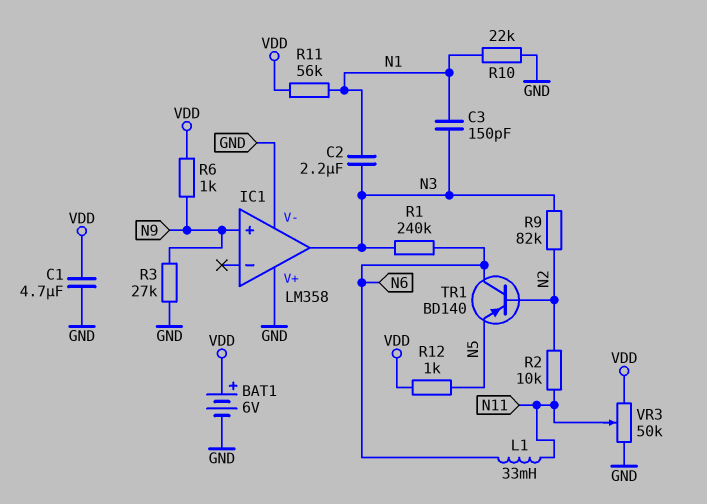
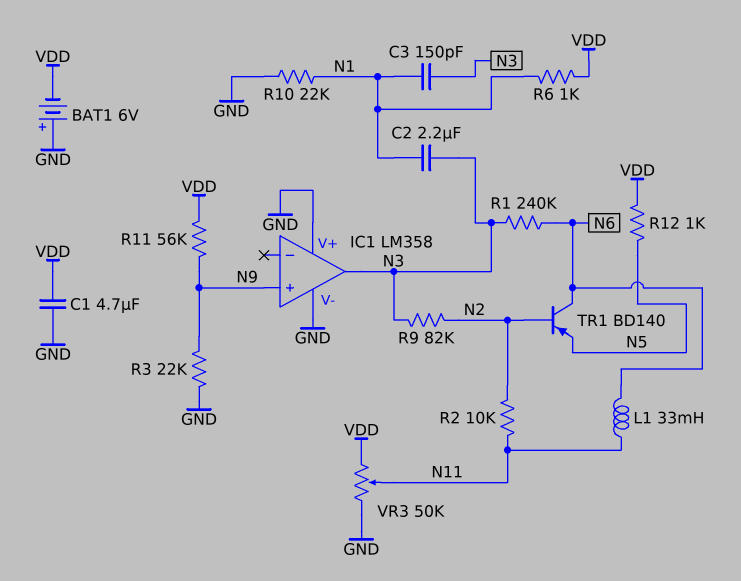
BAT1: 6V (plus VDD, minus GND) -> 6V (plus GND, minus VDD)
R3: 27k (GND, N9) -> 22k (GND, N9)
R6: 1k (N9, VDD) -> 1k (N1, VDD)
R11: 56k (N1, VDD) -> 56k (N9, VDD)

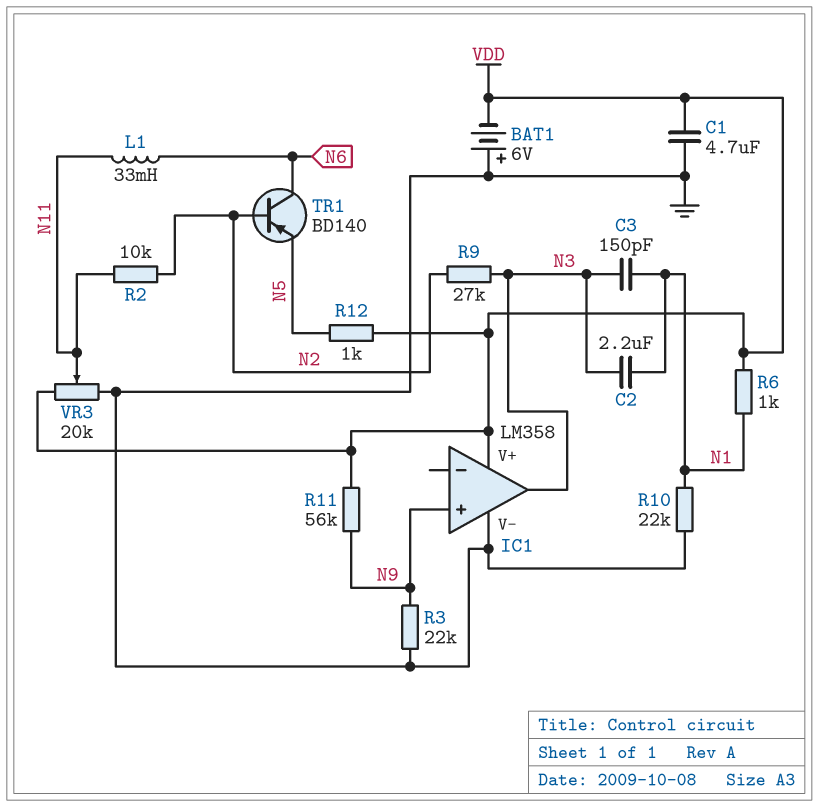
IC1 pin V+: GND -> VDD
R1: 240k (N3, N6) -> none
R9: 82k (N2, N3) -> 27k (N2, N3)
VR3: 50k (GND, VDD, wiper N11) -> 20k (GND, VDD, wiper N11)

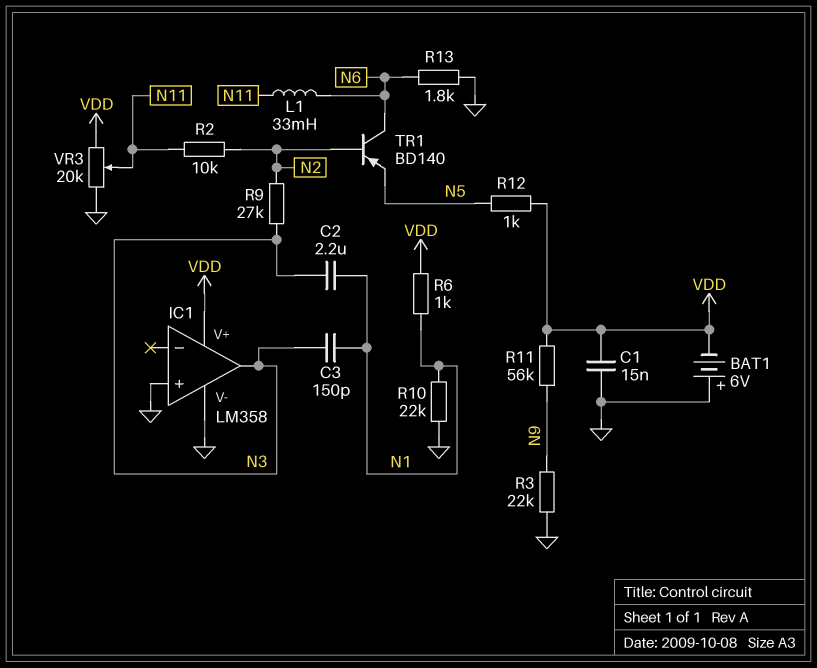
C1: 4.7uF (GND, VDD) -> 15nF (GND, VDD)
IC1 pin in+: N9 -> GND
R13: none -> 1.8k (GND, N6)

